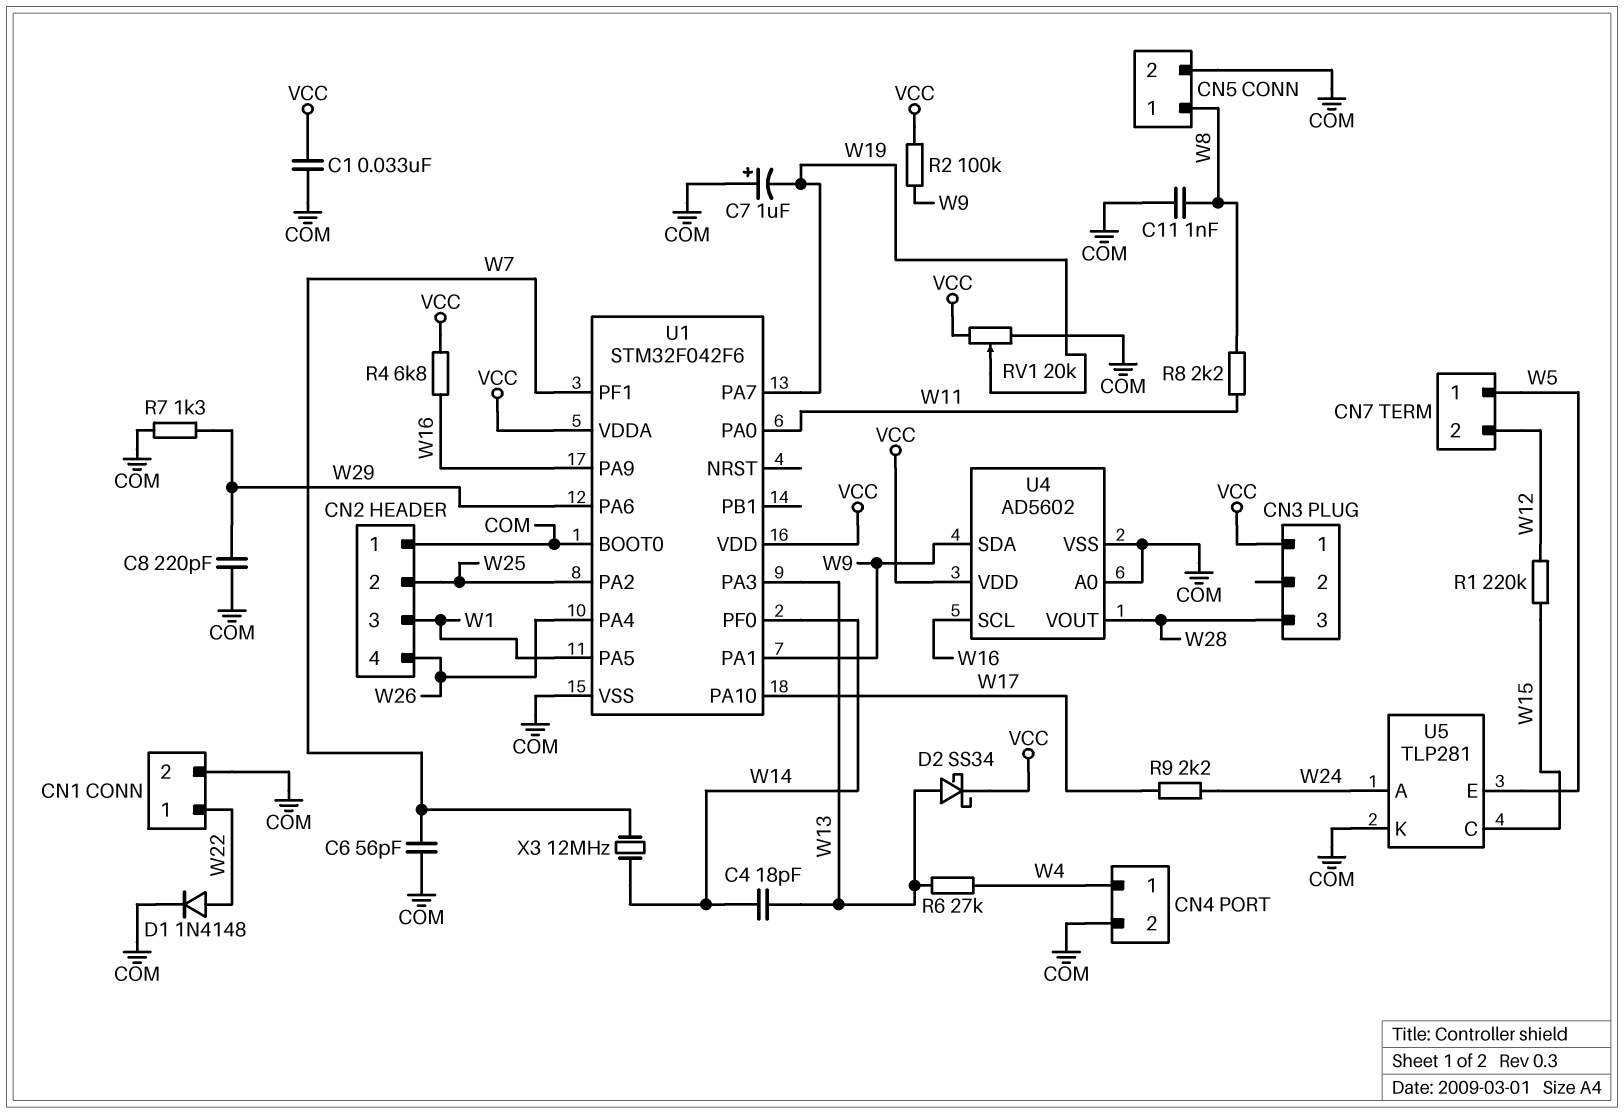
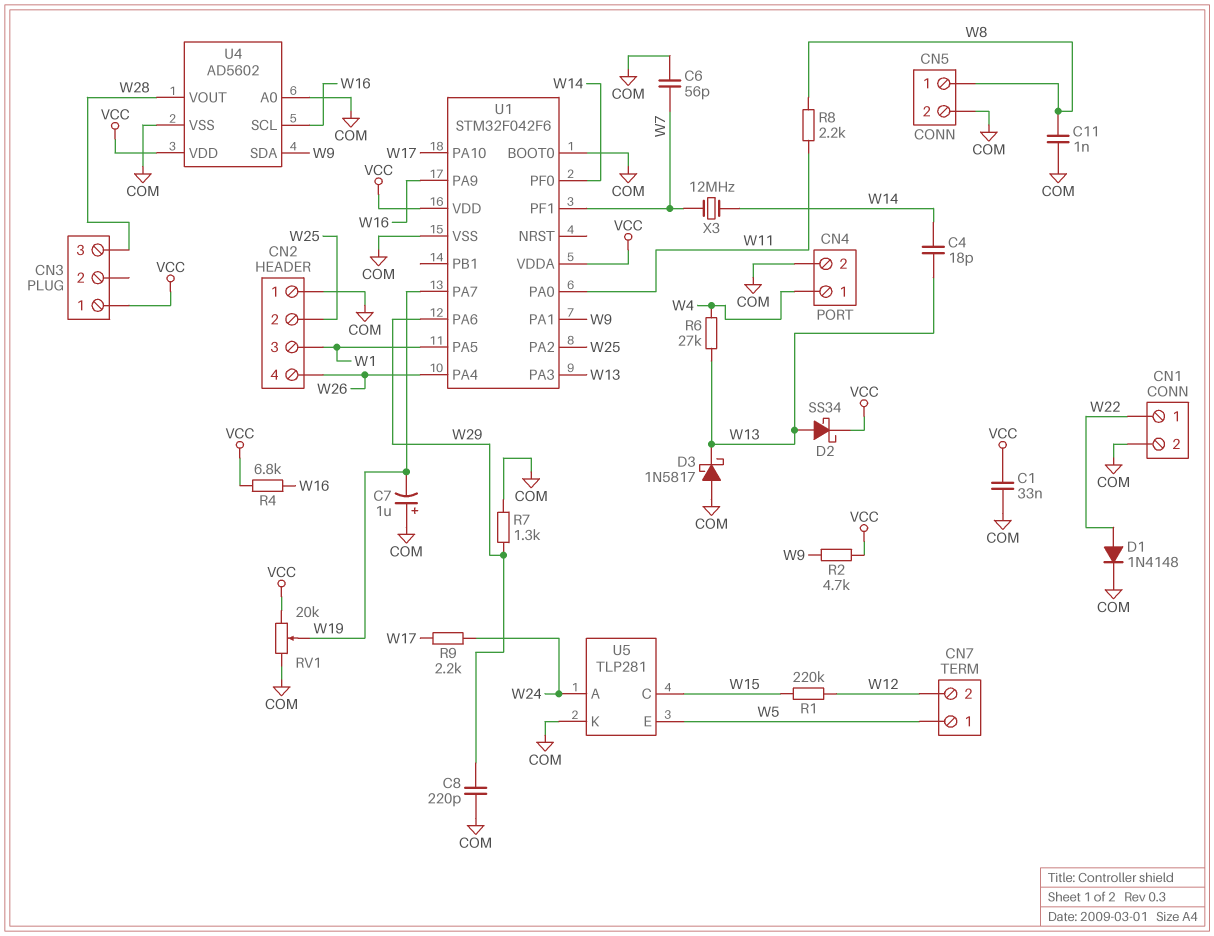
D3: none -> schottky 1N5817 (A COM, K W13)
R2: 100k (VCC, W9) -> 4.7k (VCC, W9)

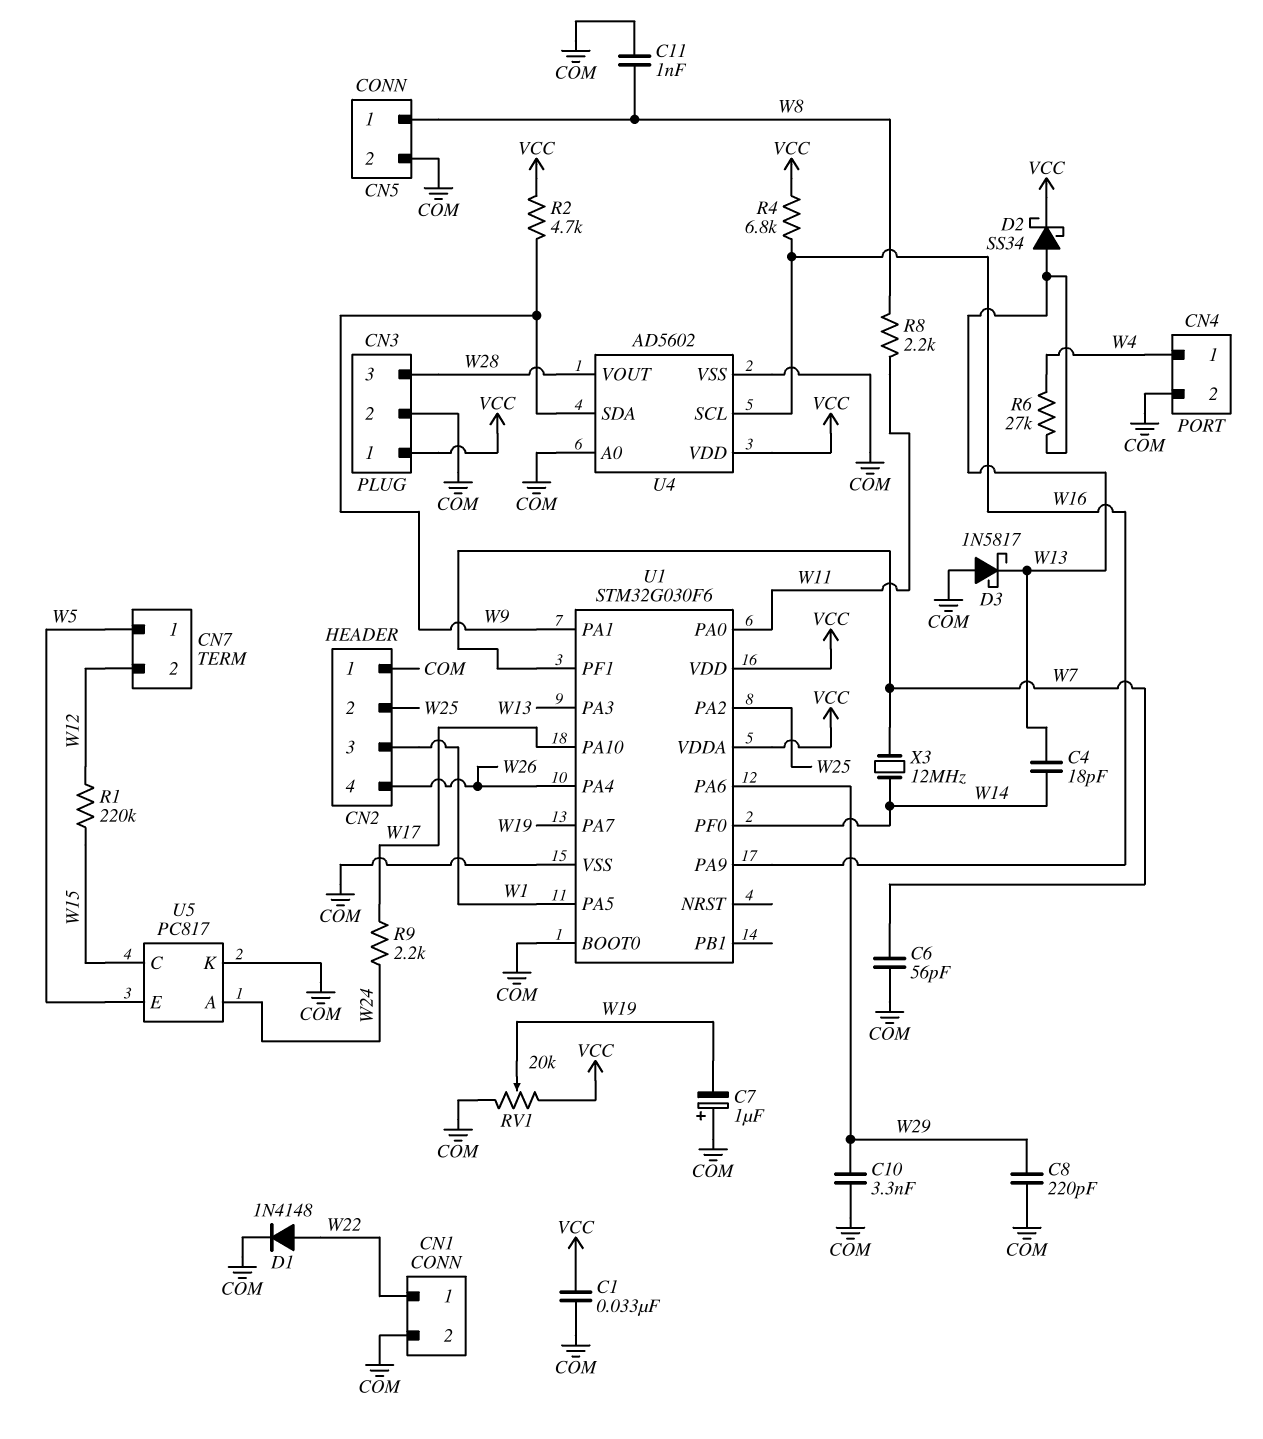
C10: none -> 3.3nF (COM, W29)
CN3 pin 2: none -> COM
R7: 1.3k (COM, W29) -> none
U1: STM32F042F6 -> STM32G030F6
U5: TLP281 -> PC817

